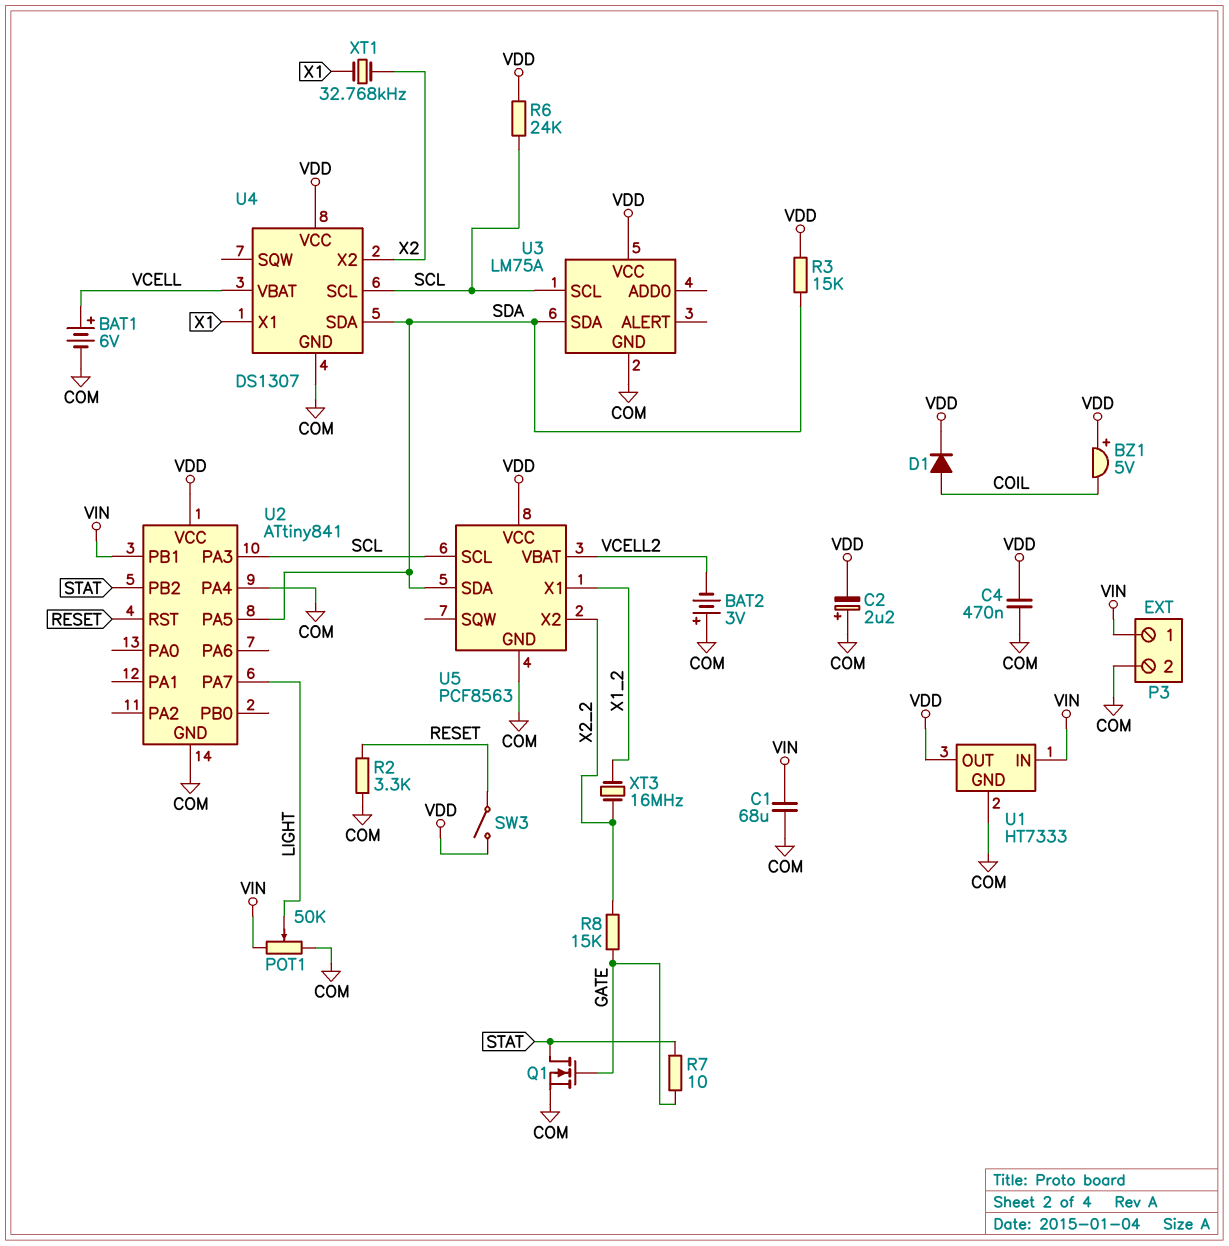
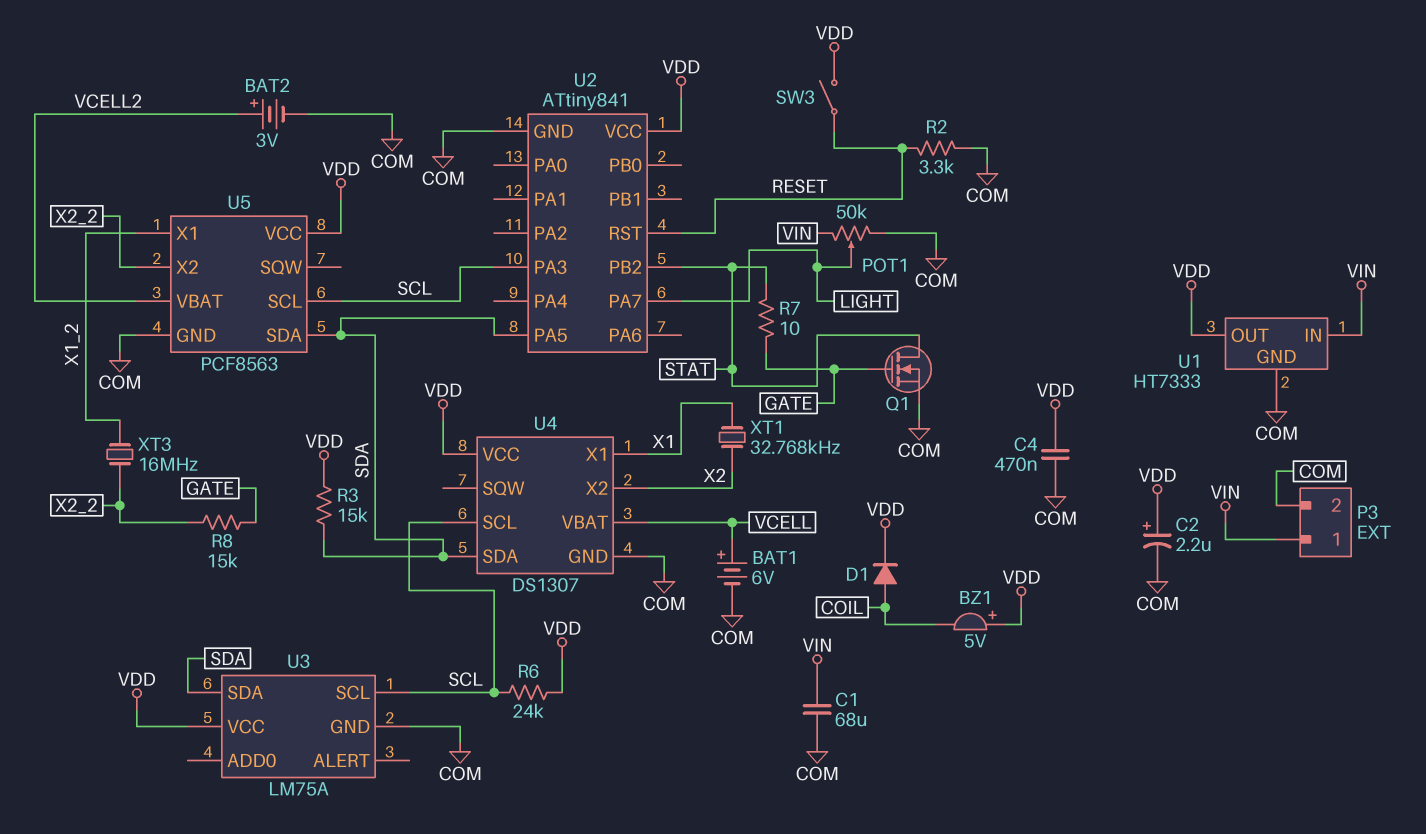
BAT2: 3V (plus COM, minus VCELL2) -> 3V (plus VCELL2, minus COM)
C2: 2.2uF (plus COM, minus VDD) -> 2.2uF (plus VDD, minus COM)
U2 pin PA4: COM -> none
U2 pin PB1: VIN -> none

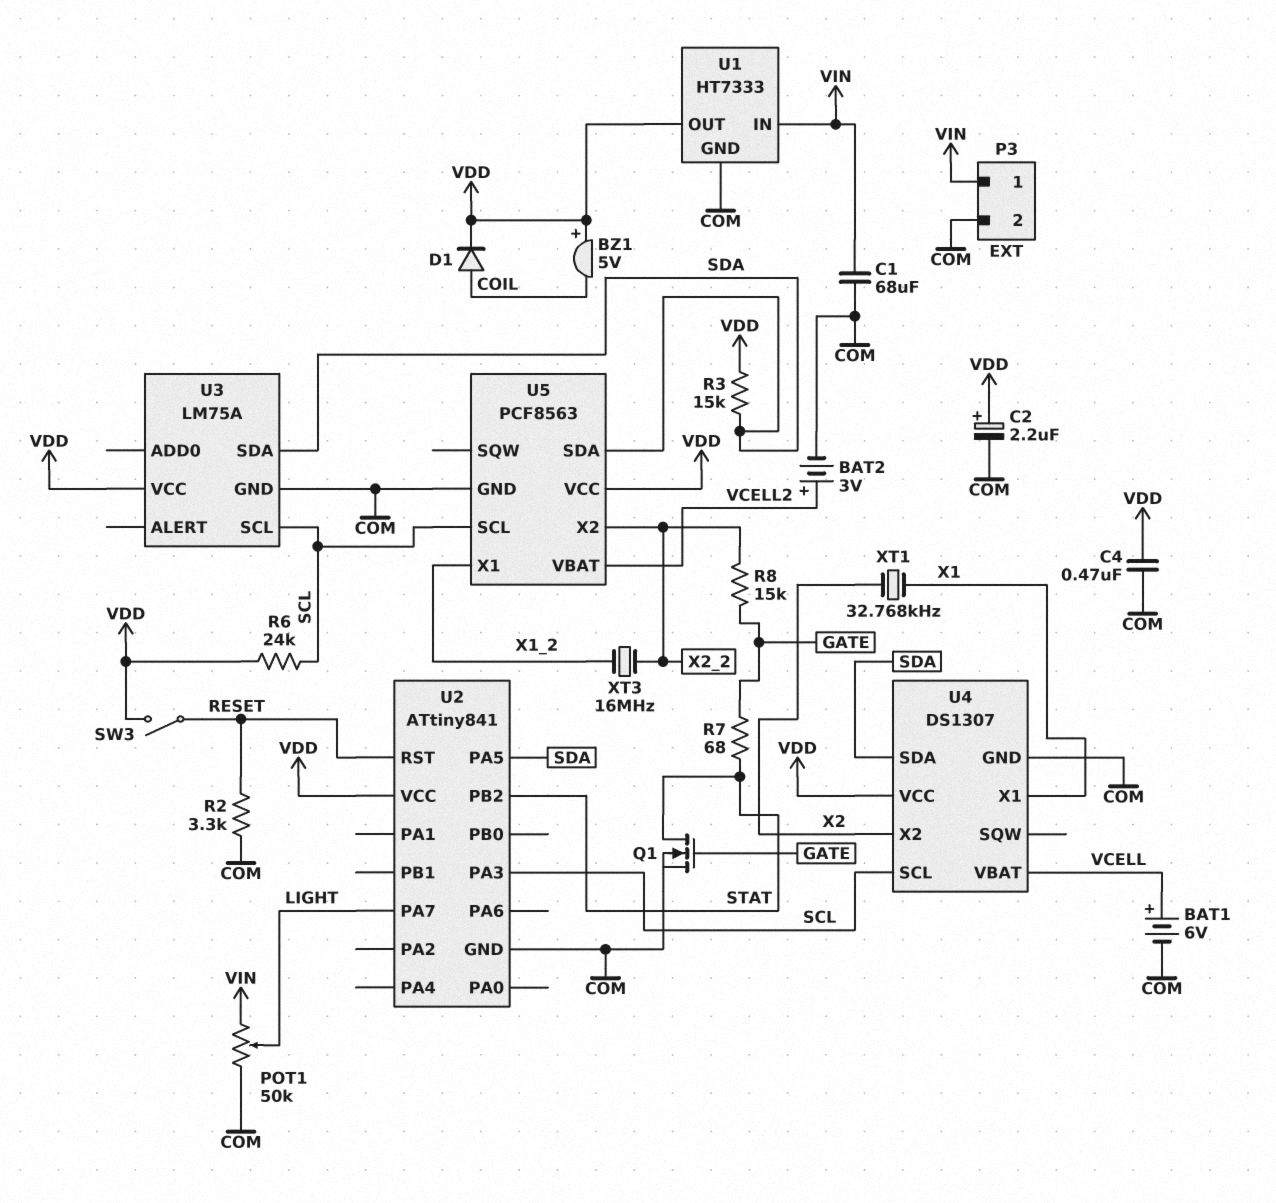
R7: 10 (GATE, STAT) -> 68 (GATE, STAT)

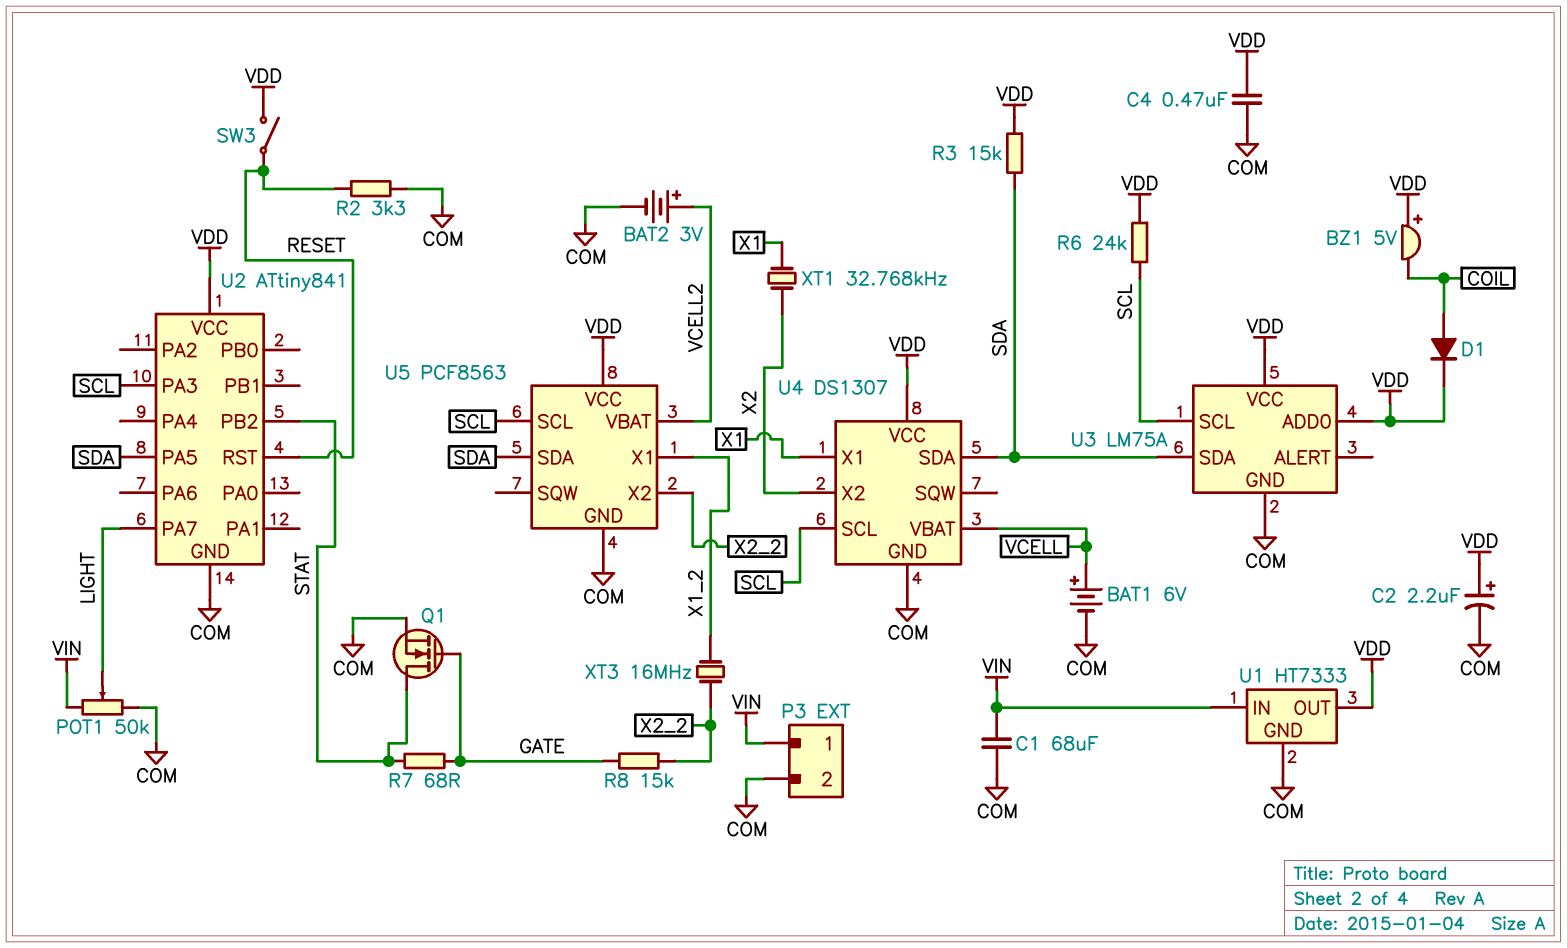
U3 pin ADD0: none -> VDD

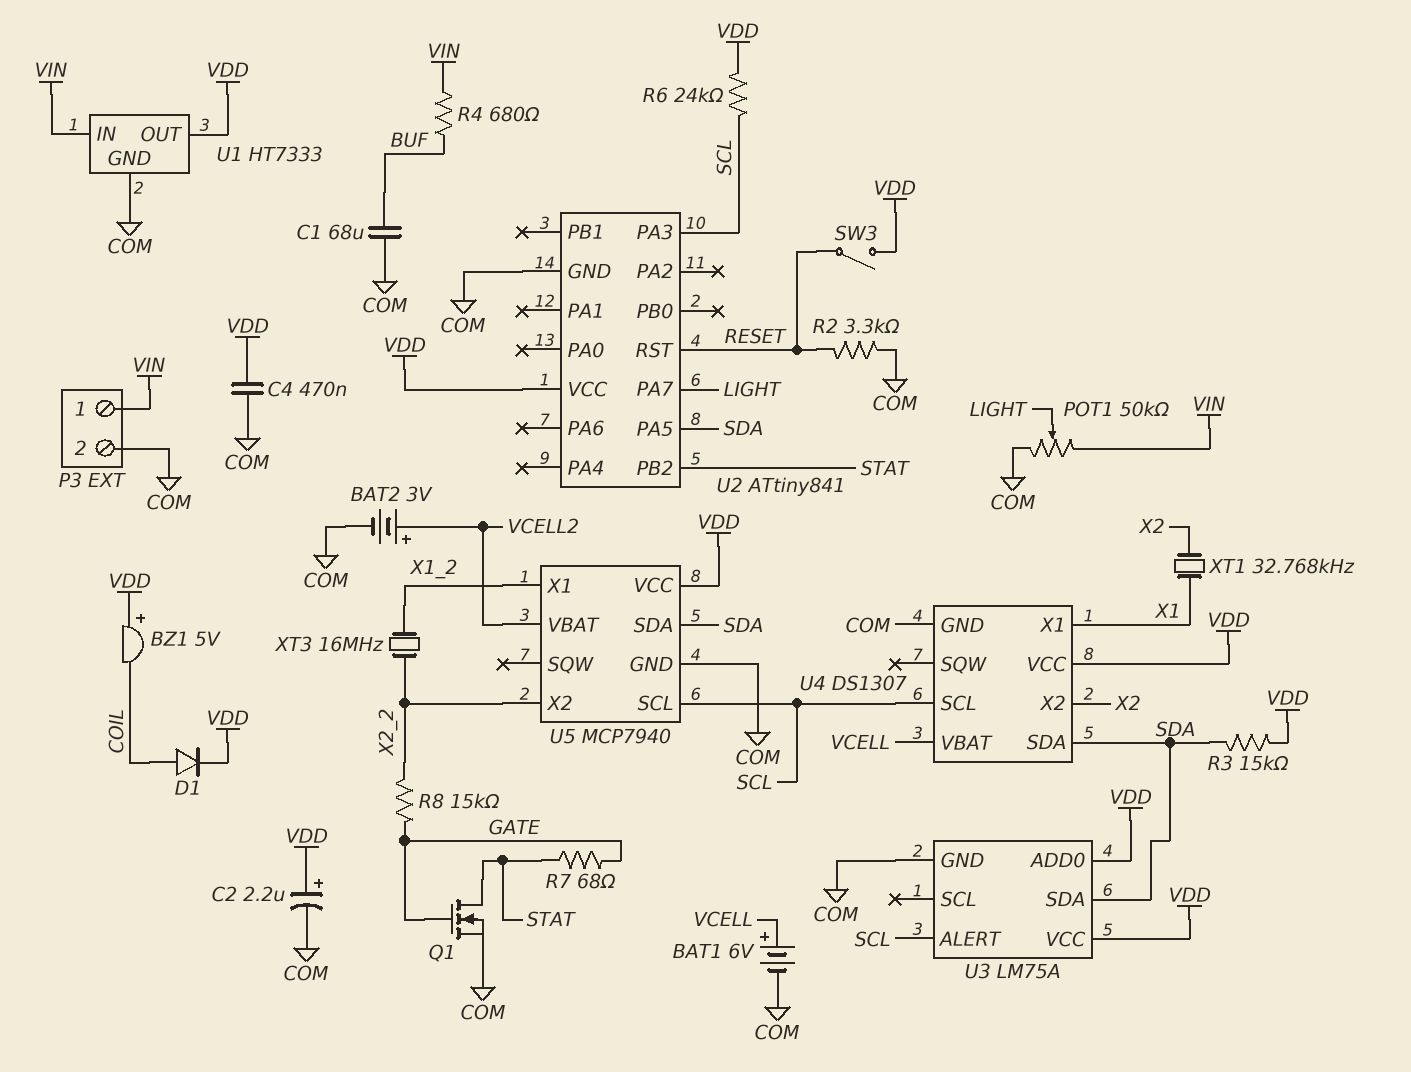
C1: 68uF (COM, VIN) -> 68uF (BUF, COM)
R4: none -> 680 (BUF, VIN)
U3 pin ALERT: none -> SCL
U3 pin SCL: SCL -> none
U5: PCF8563 -> MCP7940

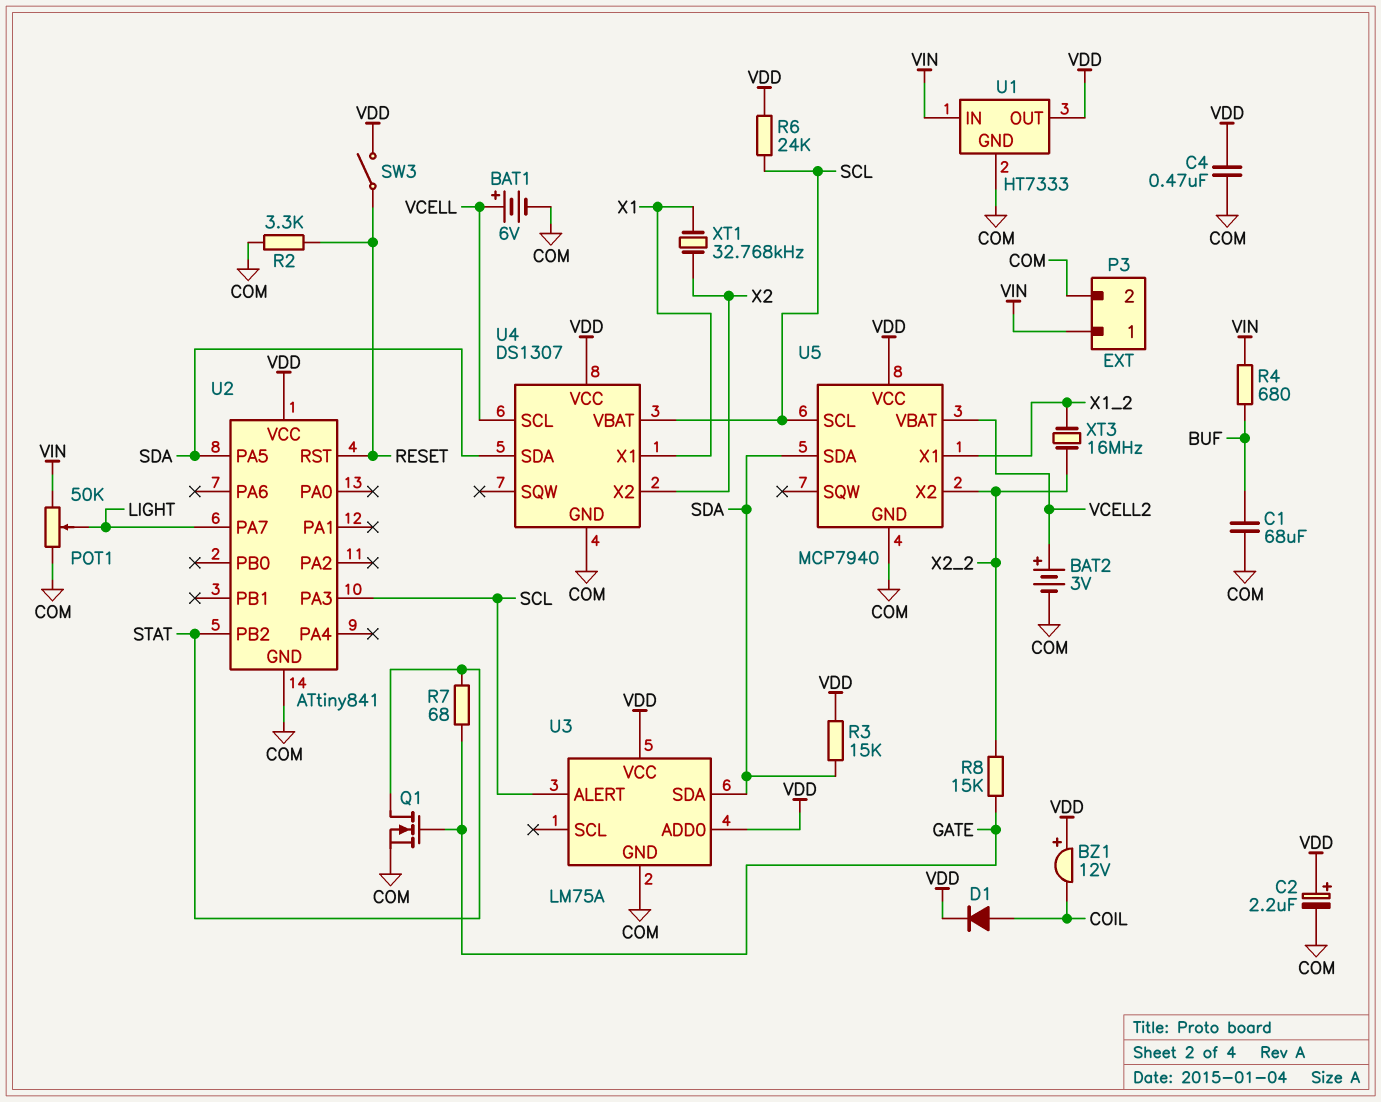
BZ1: buzzer 5V (plus VDD, minus COIL) -> buzzer 12V (plus VDD, minus COIL)
U4 pin SCL: SCL -> VCELL
U4 pin VBAT: VCELL -> SCL

